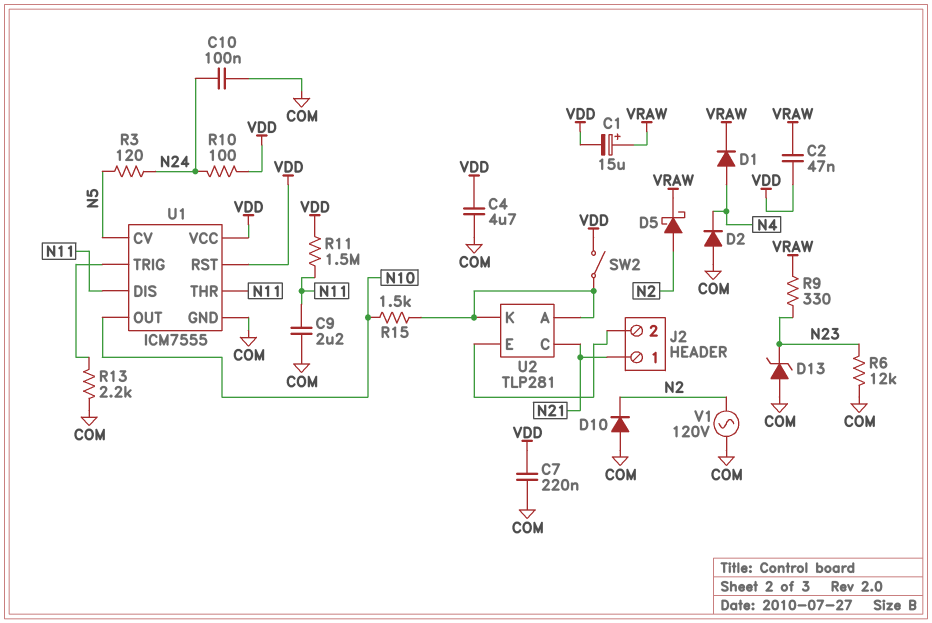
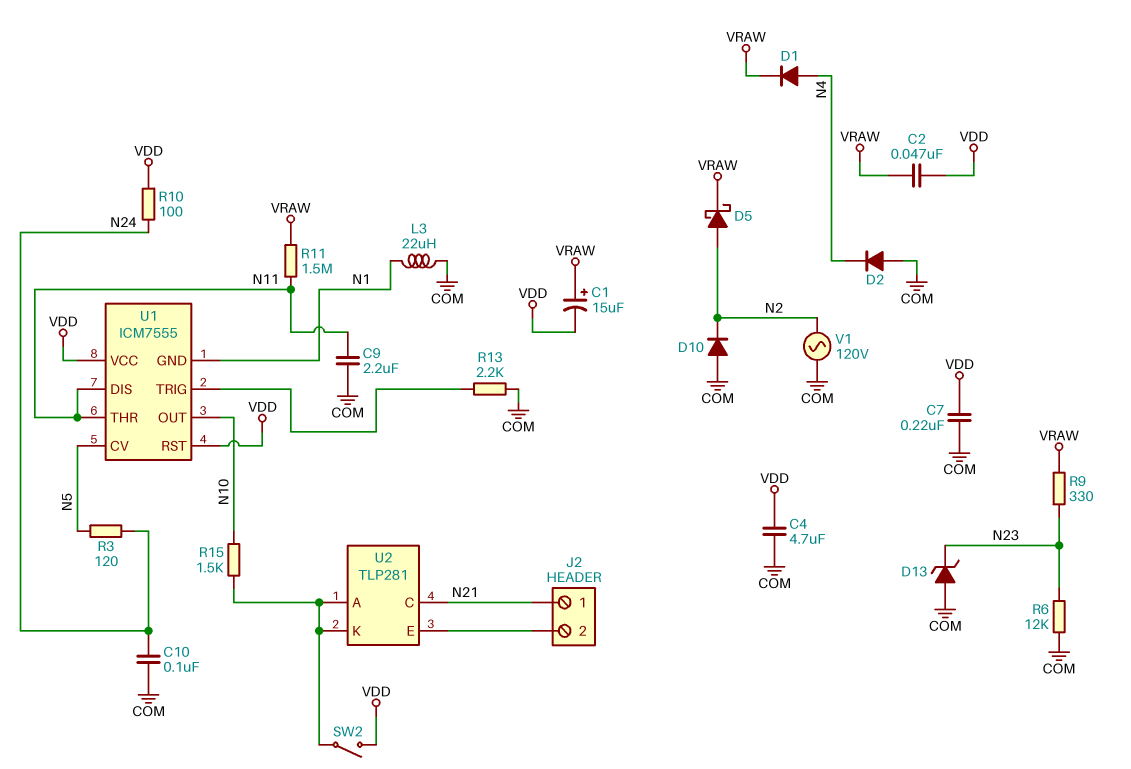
L3: none -> 22uH (COM, N1)
R11: 1.5M (N11, VDD) -> 1.5M (N11, VRAW)
U1 pin GND: COM -> N1

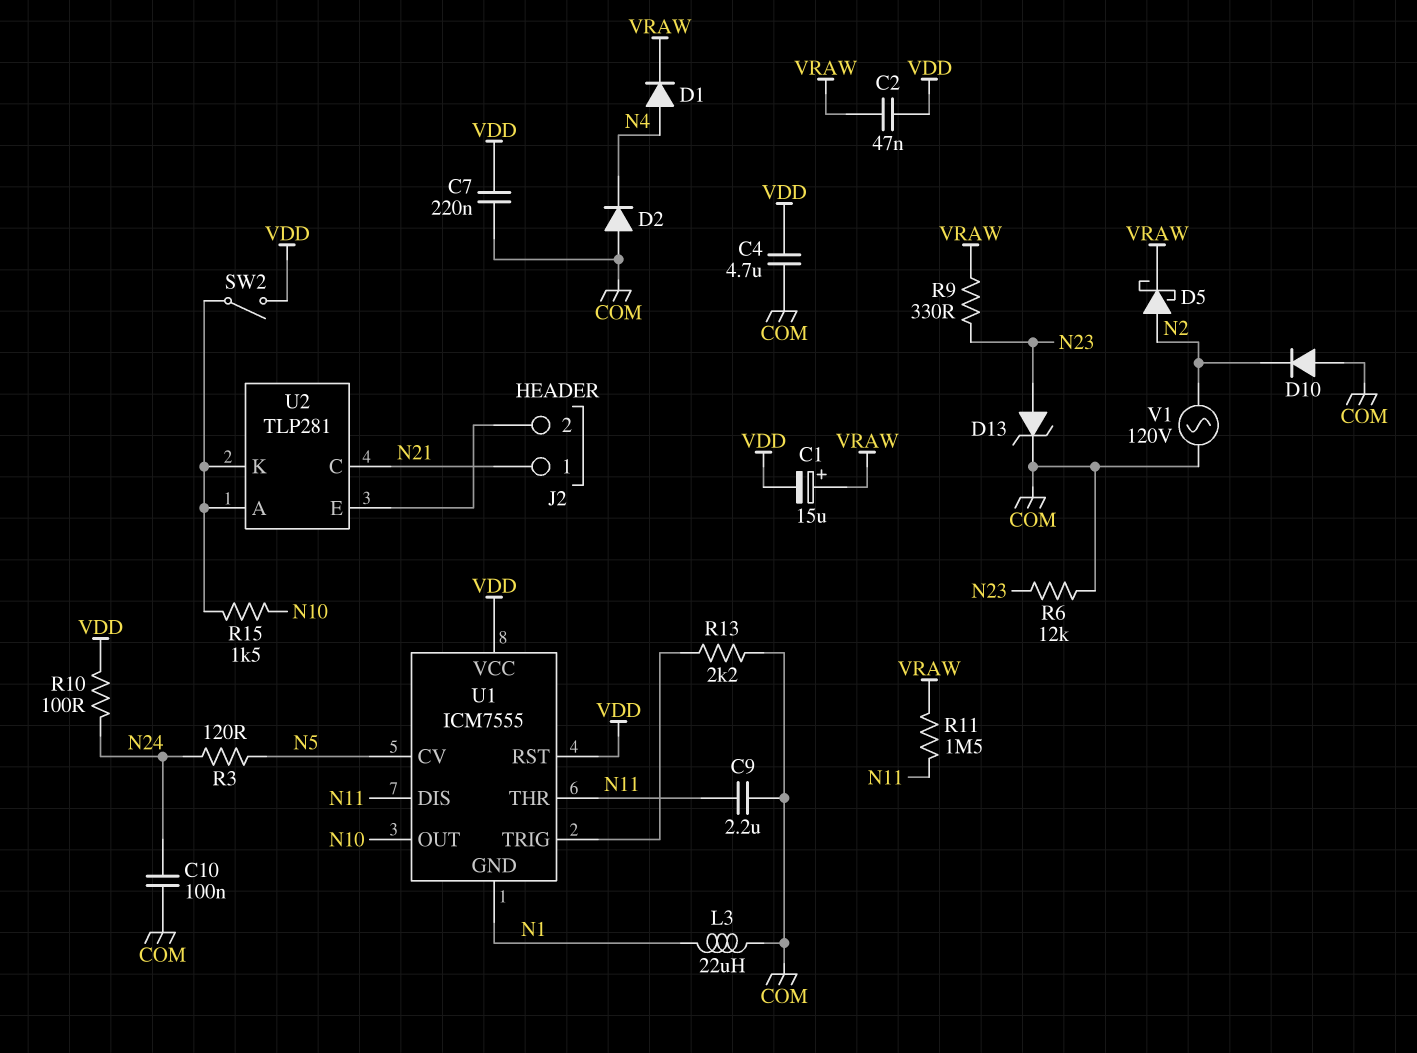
D13: zener (A COM, K N23) -> zener (A N23, K COM)

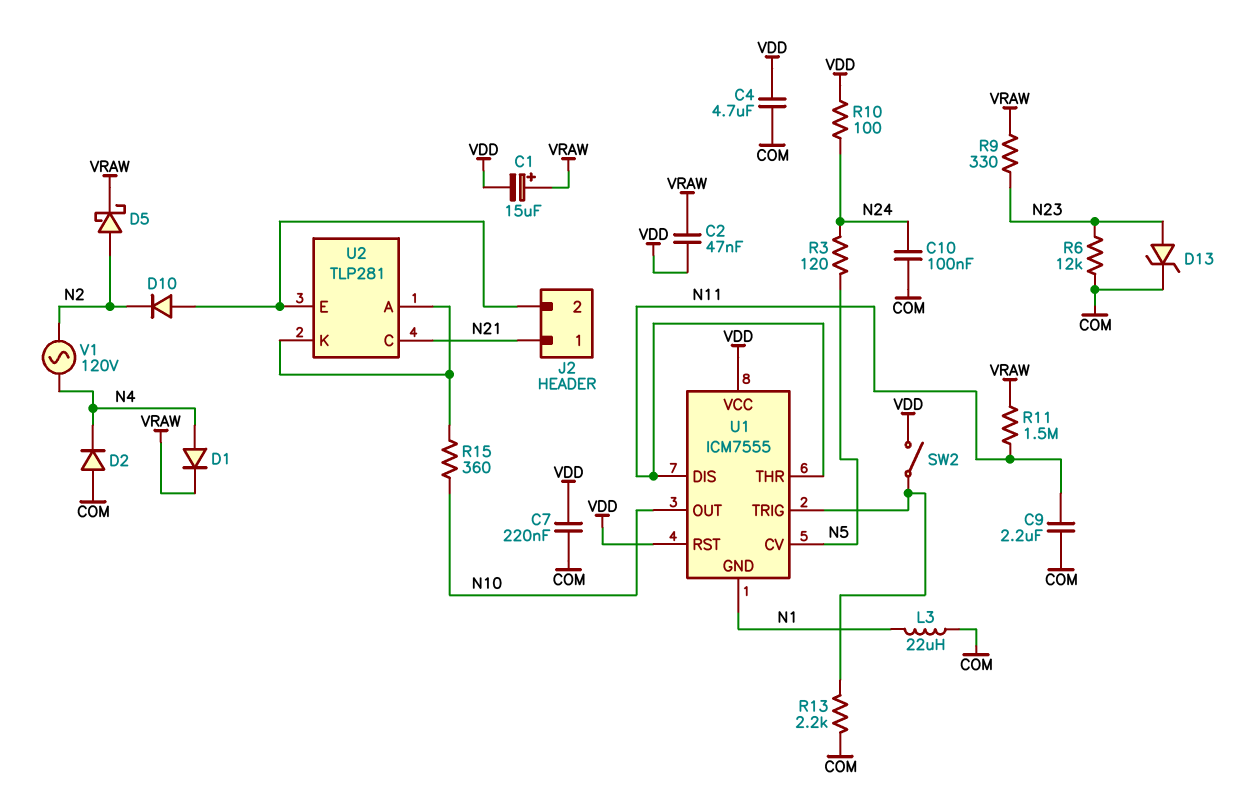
D10: diode (A COM, K N2) -> diode (A J2/2, K N2)
R15: 1.5k (N10, U2/A) -> 360 (N10, U2/A)
SW2: switch (U2/A, VDD) -> switch (U1/TRIG, VDD)
V1: AC 120V (COM, N2) -> AC 120V (N2, N4)

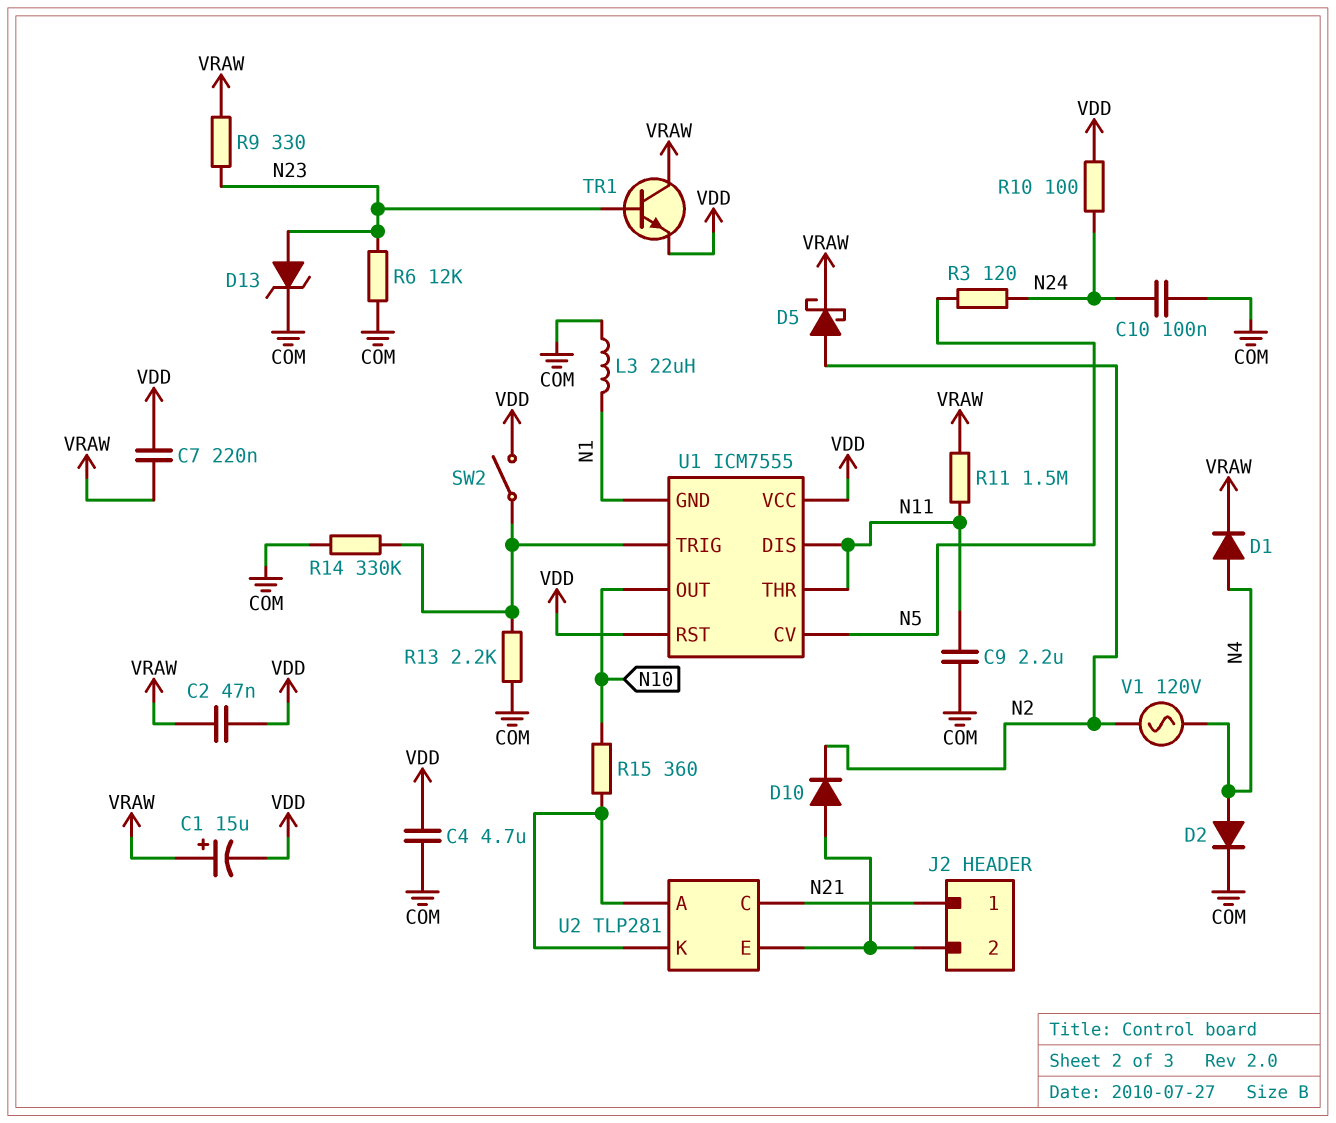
C7: 220nF (COM, VDD) -> 220nF (VDD, VRAW)
D2: diode (A COM, K N4) -> diode (A N4, K COM)
R14: none -> 330k (COM, U1/TRIG)
TR1: none -> NPN (B N23, C VRAW, E VDD)

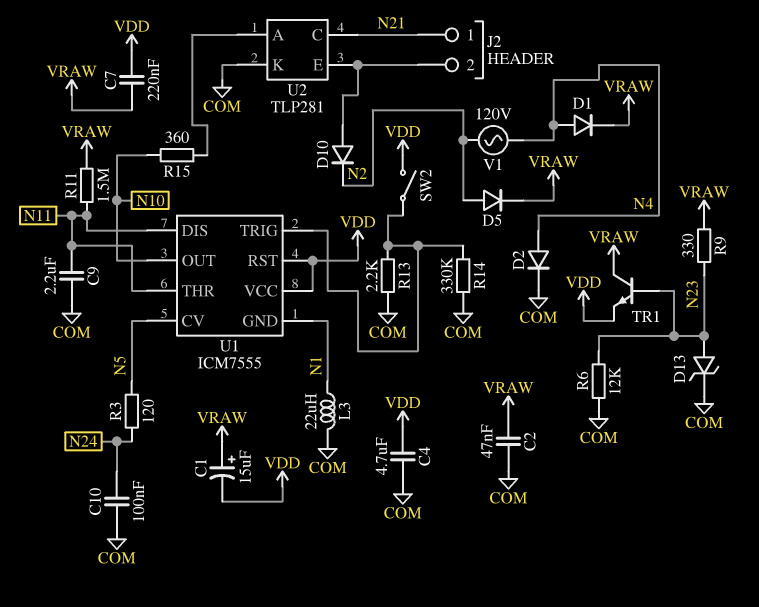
C2: 47nF (VDD, VRAW) -> 47nF (COM, VRAW)
D5: schottky (A N2, K VRAW) -> diode (A N2, K VRAW)
R10: 100 (N24, VDD) -> none
U2 pin K: U2/A -> COM

